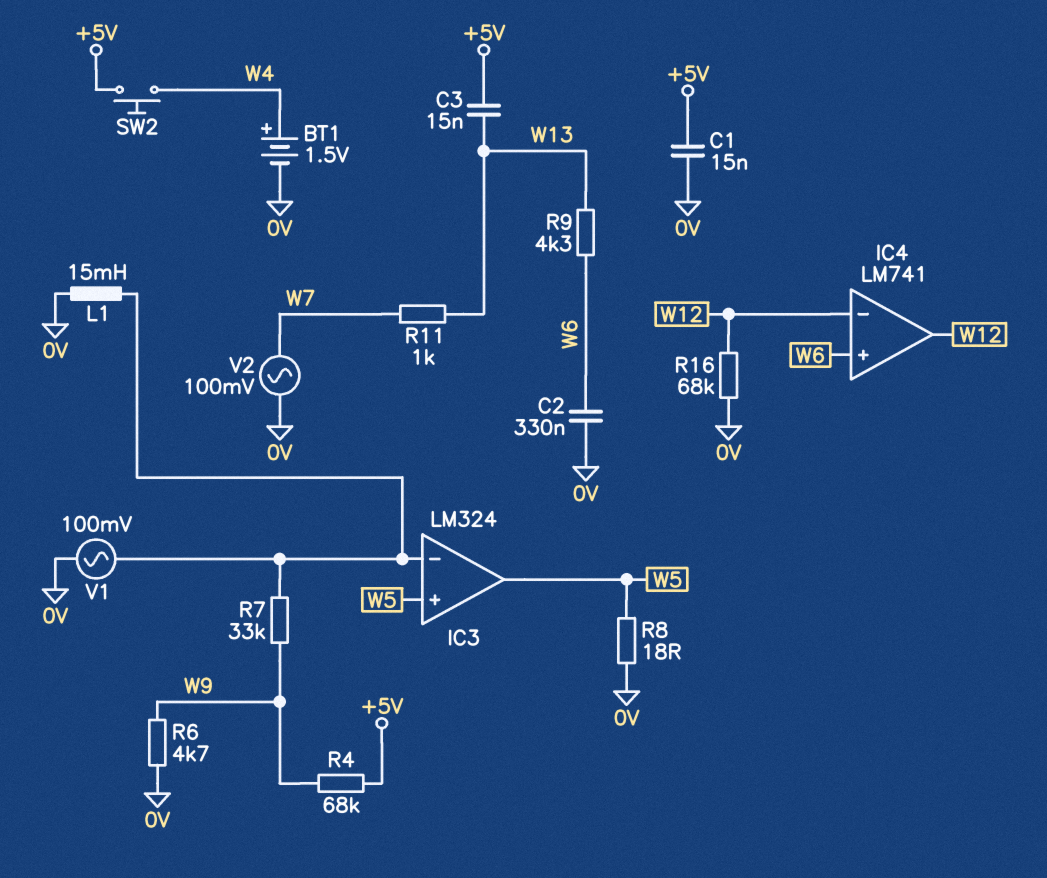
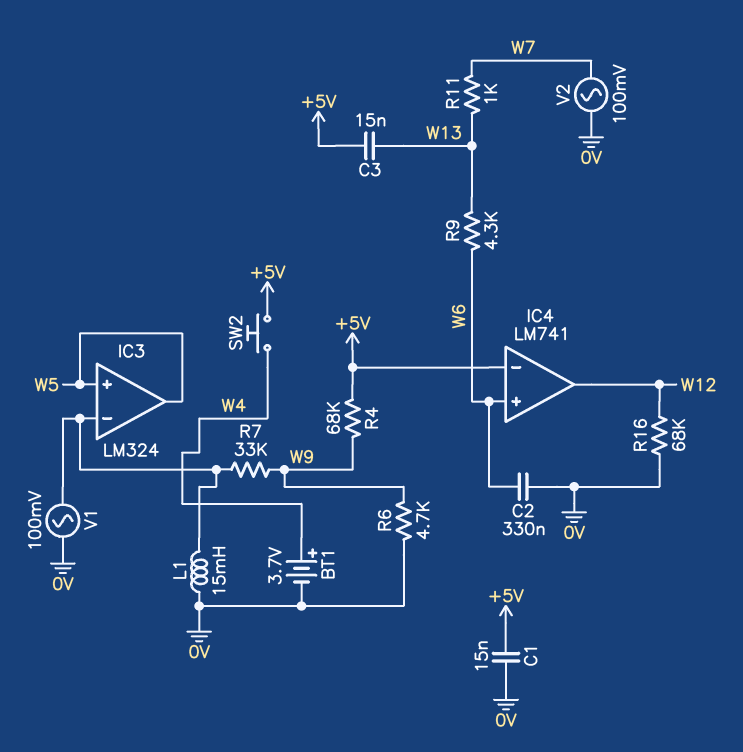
BT1: 1.5V (plus W4, minus 0V) -> 3.7V (plus W4, minus 0V)
IC4 pin in-: W12 -> +5V
R8: 18 (0V, W5) -> none

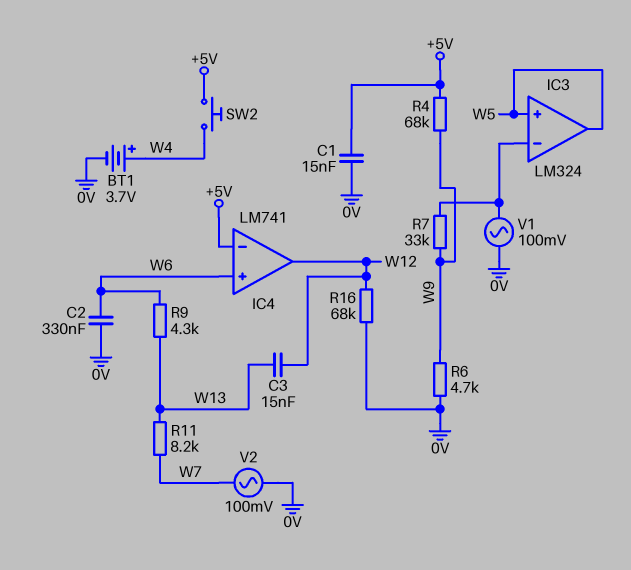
C3: 15nF (+5V, W13) -> 15nF (W12, W13)
L1: 15mH (0V, IC3/in-) -> none
R11: 1k (W7, W13) -> 8.2k (W7, W13)

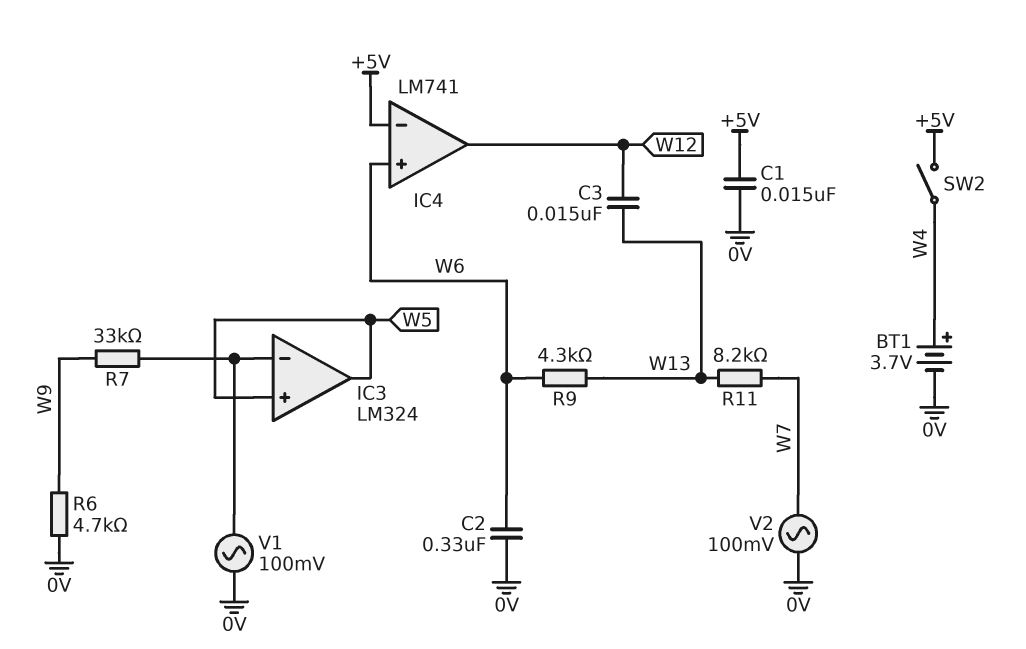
R4: 68k (+5V, W9) -> none
R16: 68k (0V, W12) -> none
SW2: button (+5V, W4) -> switch (+5V, W4)

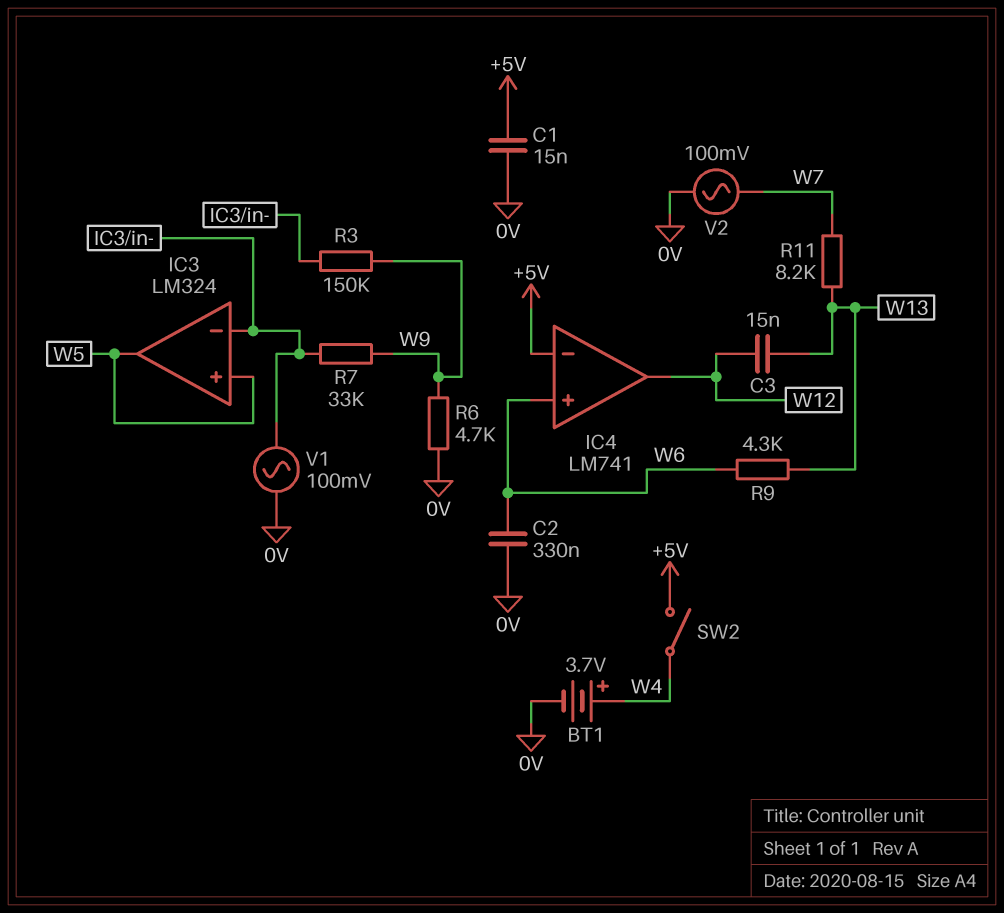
R3: none -> 150k (IC3/in-, W9)

